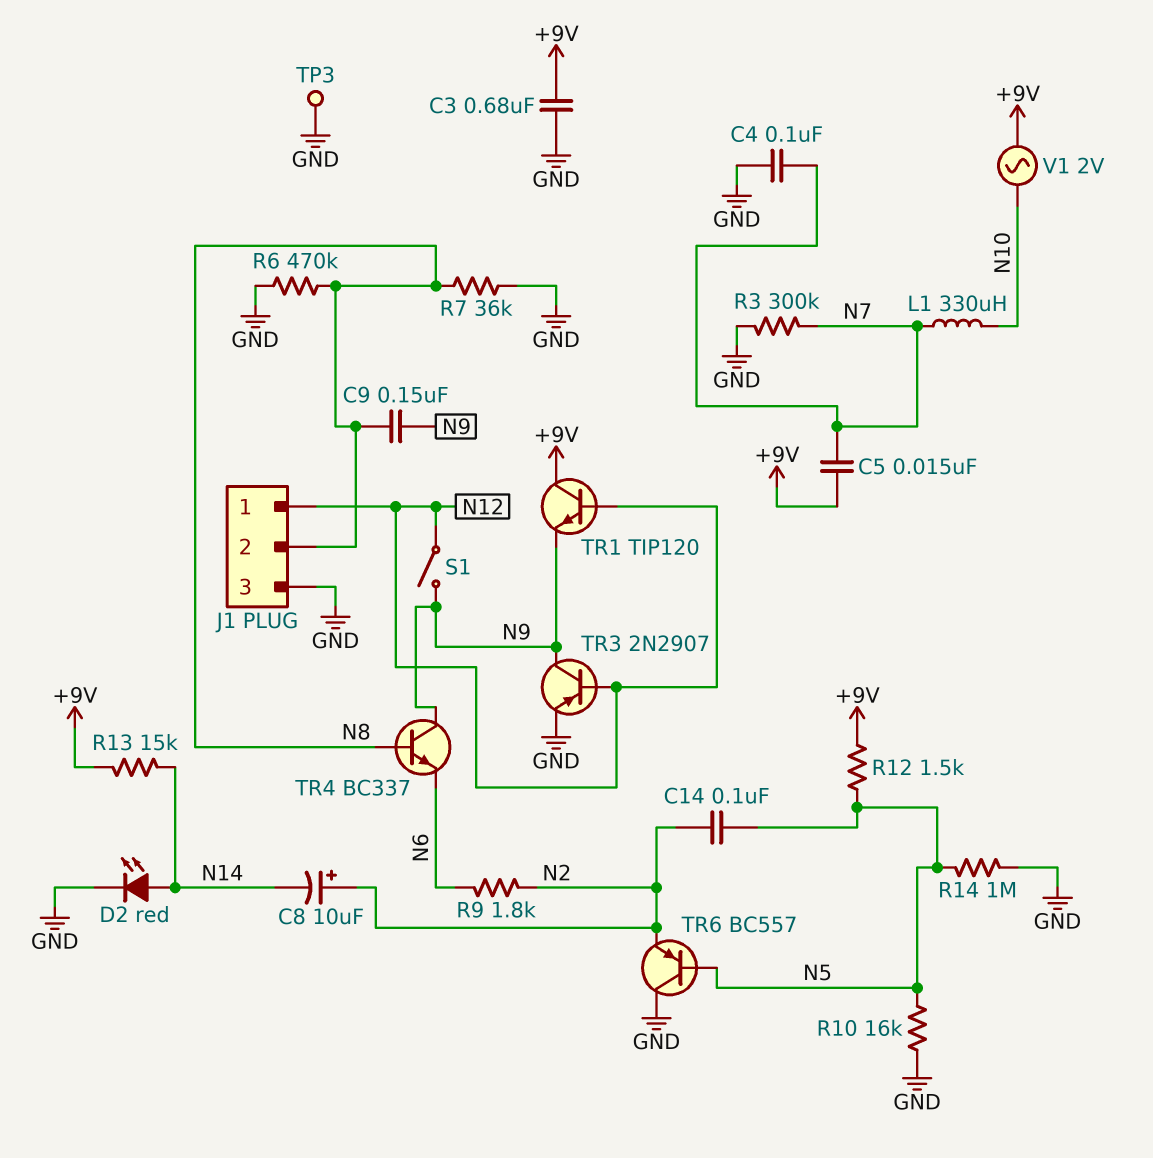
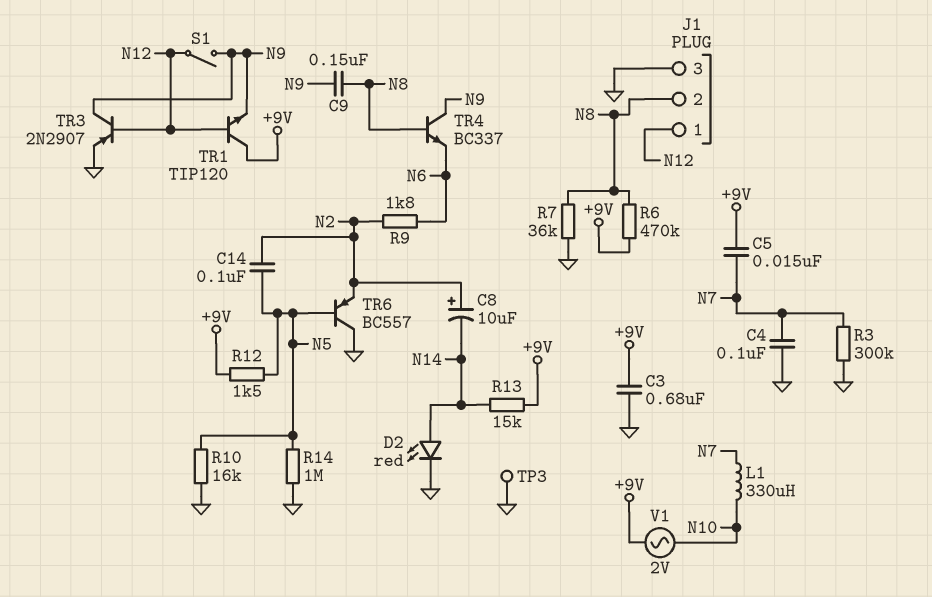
R6: 470k (GND, N8) -> 470k (+9V, N8)

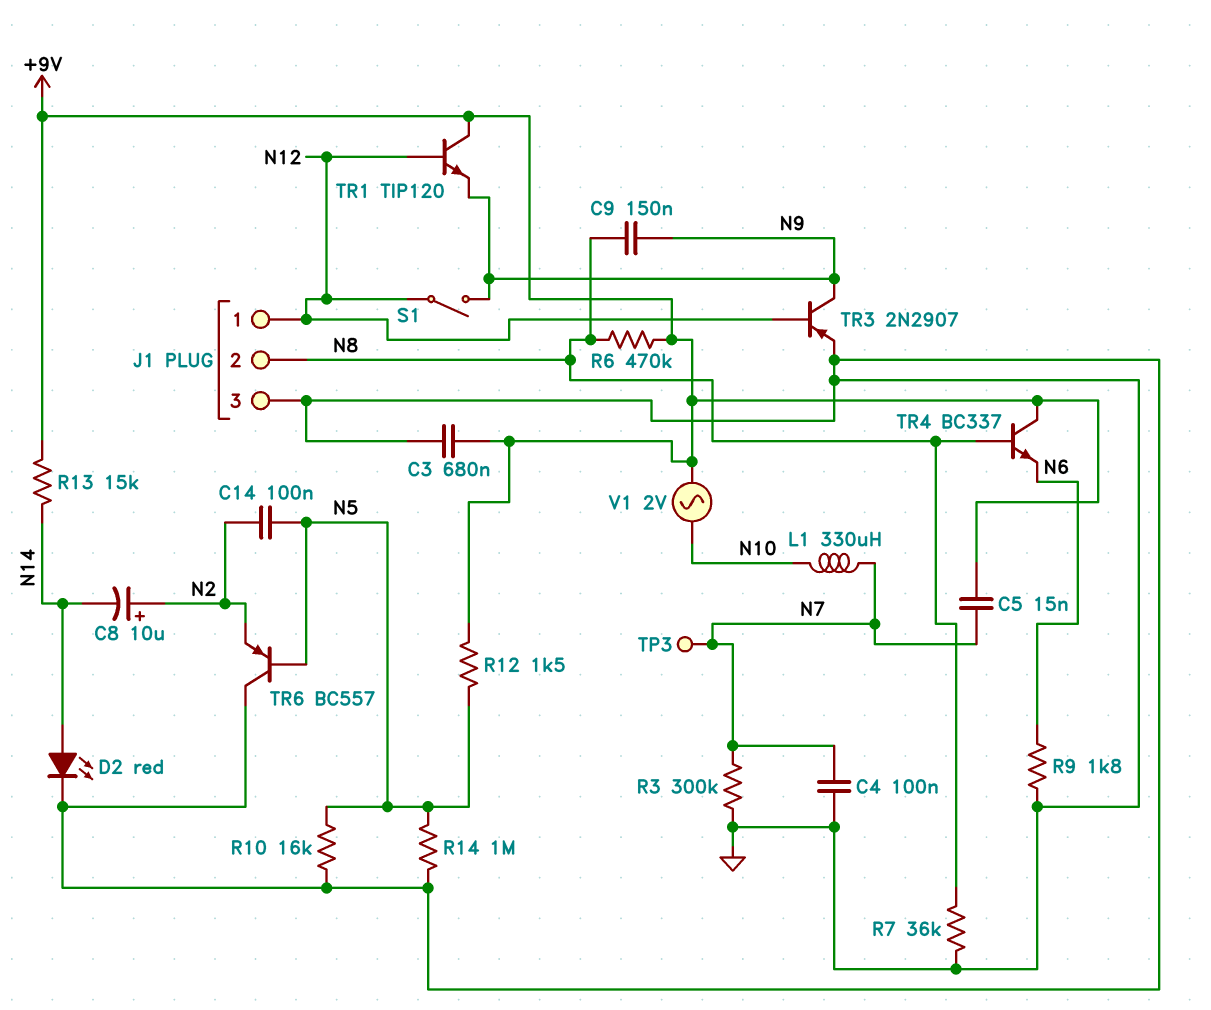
R9: 1.8k (N2, N6) -> 1.8k (GND, N6)
TP3: test point (GND) -> test point (N7)
TR4: NPN BC337 (B N8, C N9, E N6) -> NPN BC337 (B N8, C +9V, E N6)

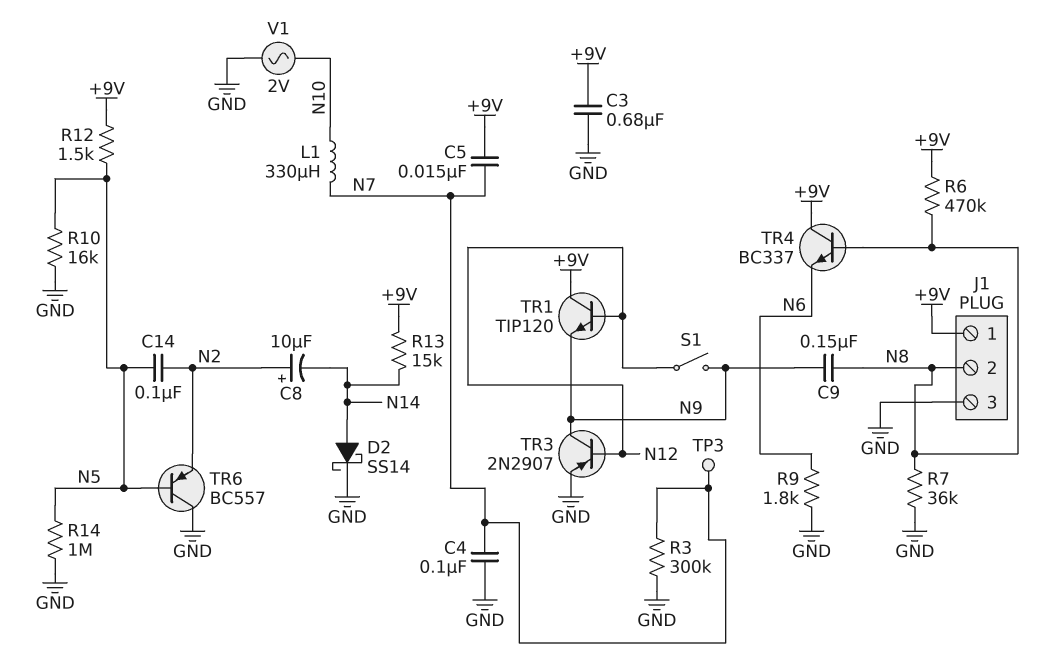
D2: LED red (A N14, K GND) -> schottky SS14 (A N14, K GND)
J1 pin 1: N12 -> +9V
V1: AC 2V (+9V, N10) -> AC 2V (GND, N10)

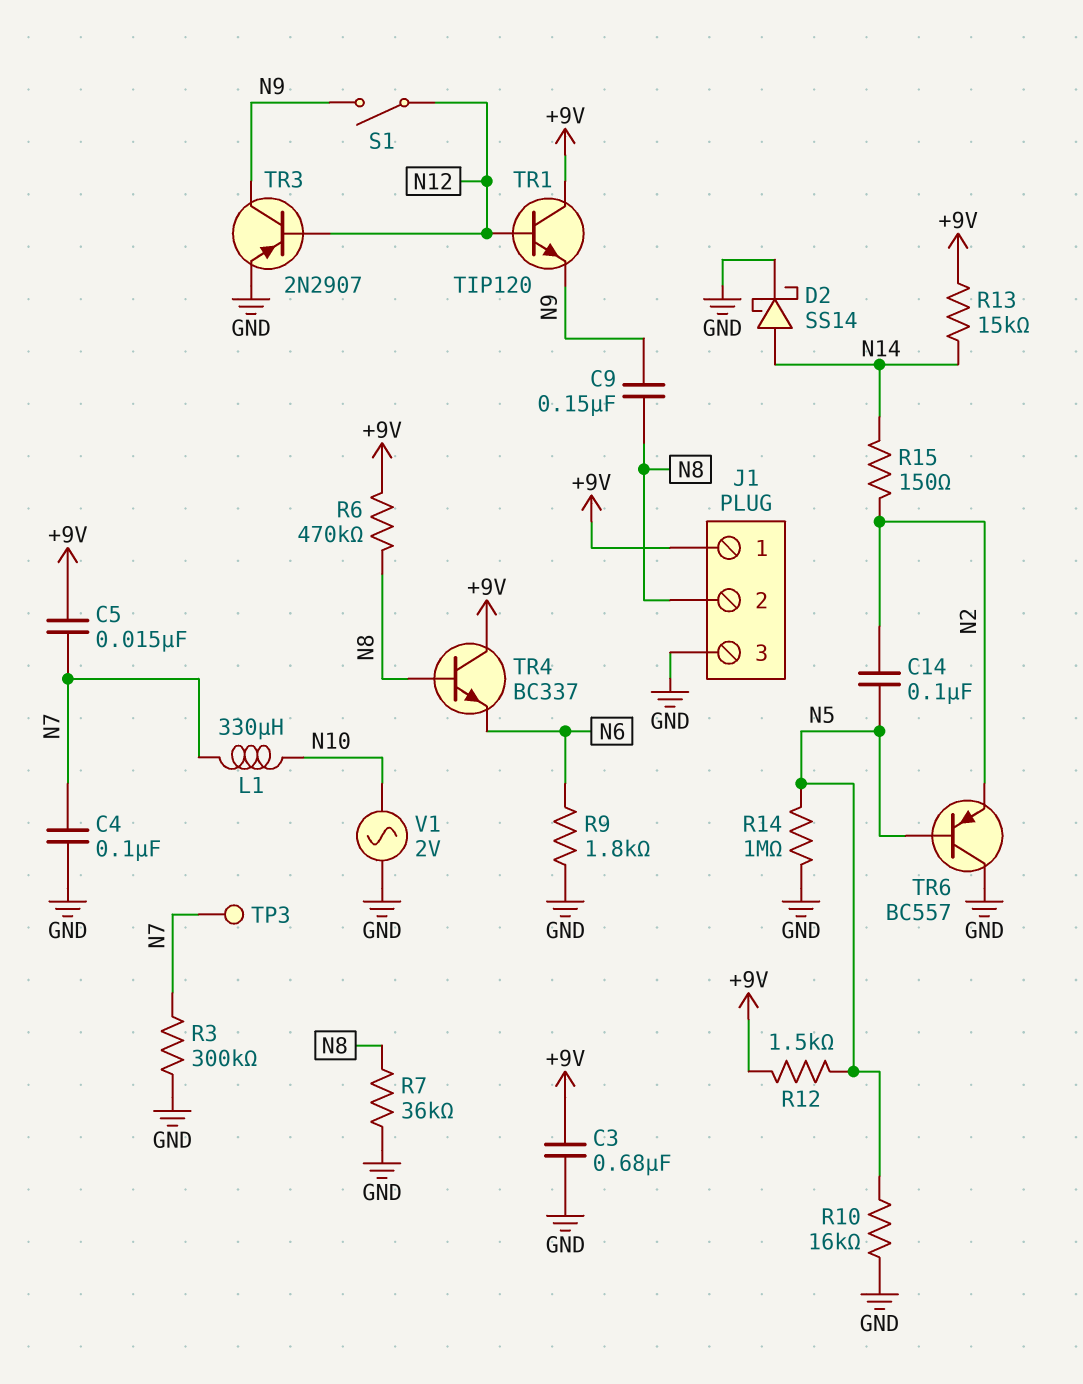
C8: 10uF (plus N2, minus N14) -> none
R15: none -> 150 (N2, N14)

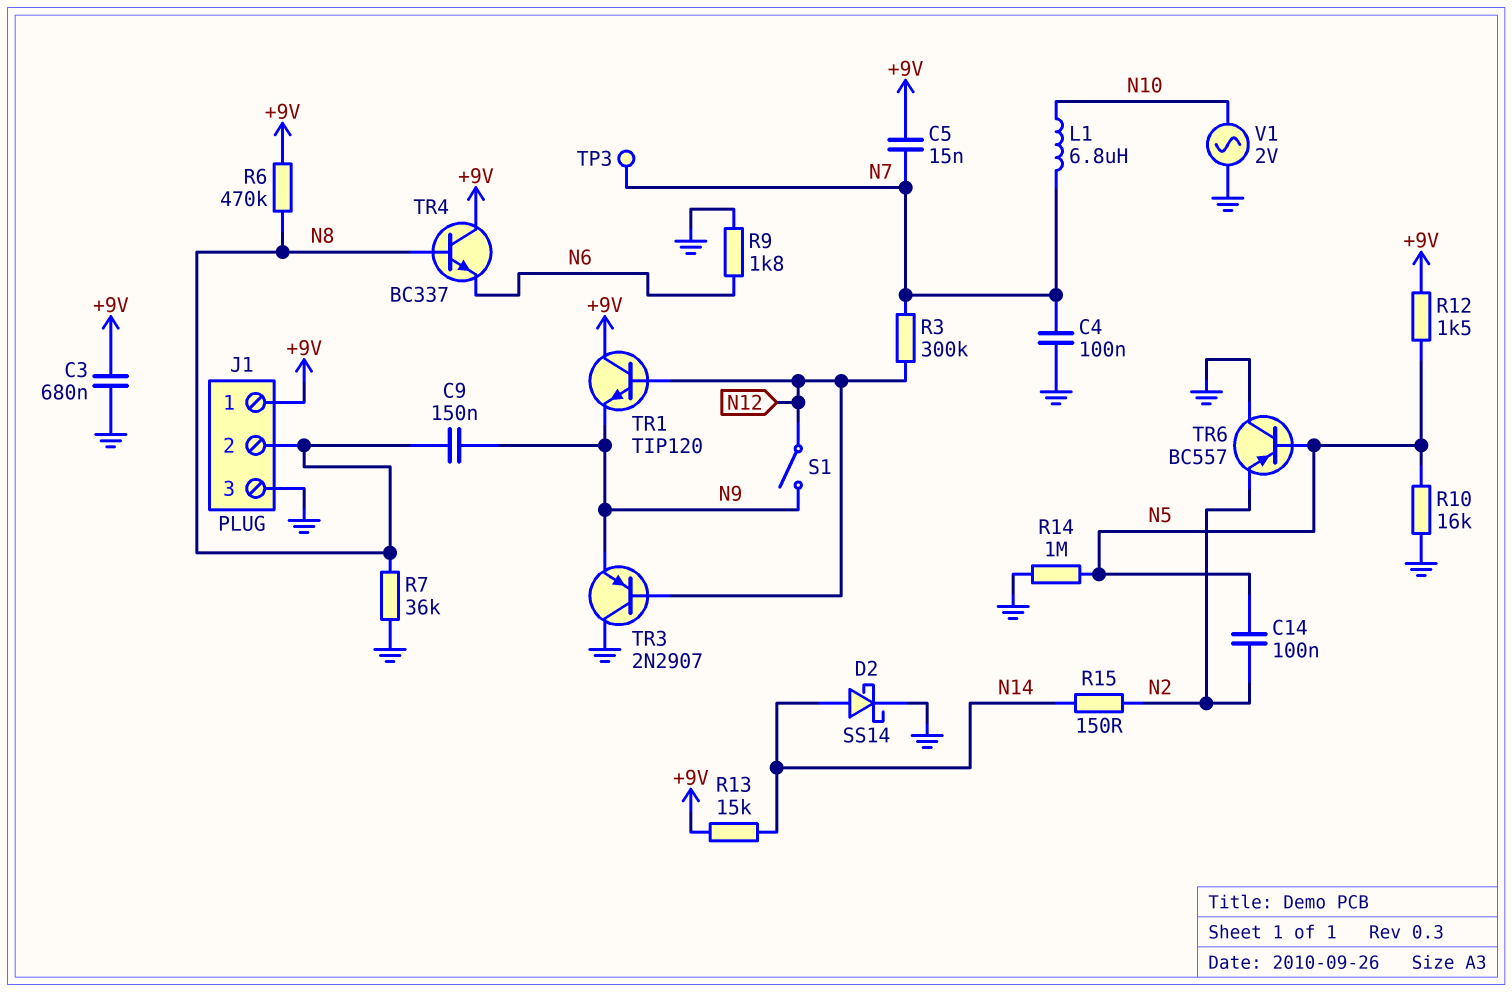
L1: 330uH (N7, N10) -> 6.8uH (N7, N10)
R3: 300k (GND, N7) -> 300k (N7, N12)
TR3: PNP 2N2907 (B N12, C N9, E GND) -> PNP 2N2907 (B N12, C GND, E N9)

